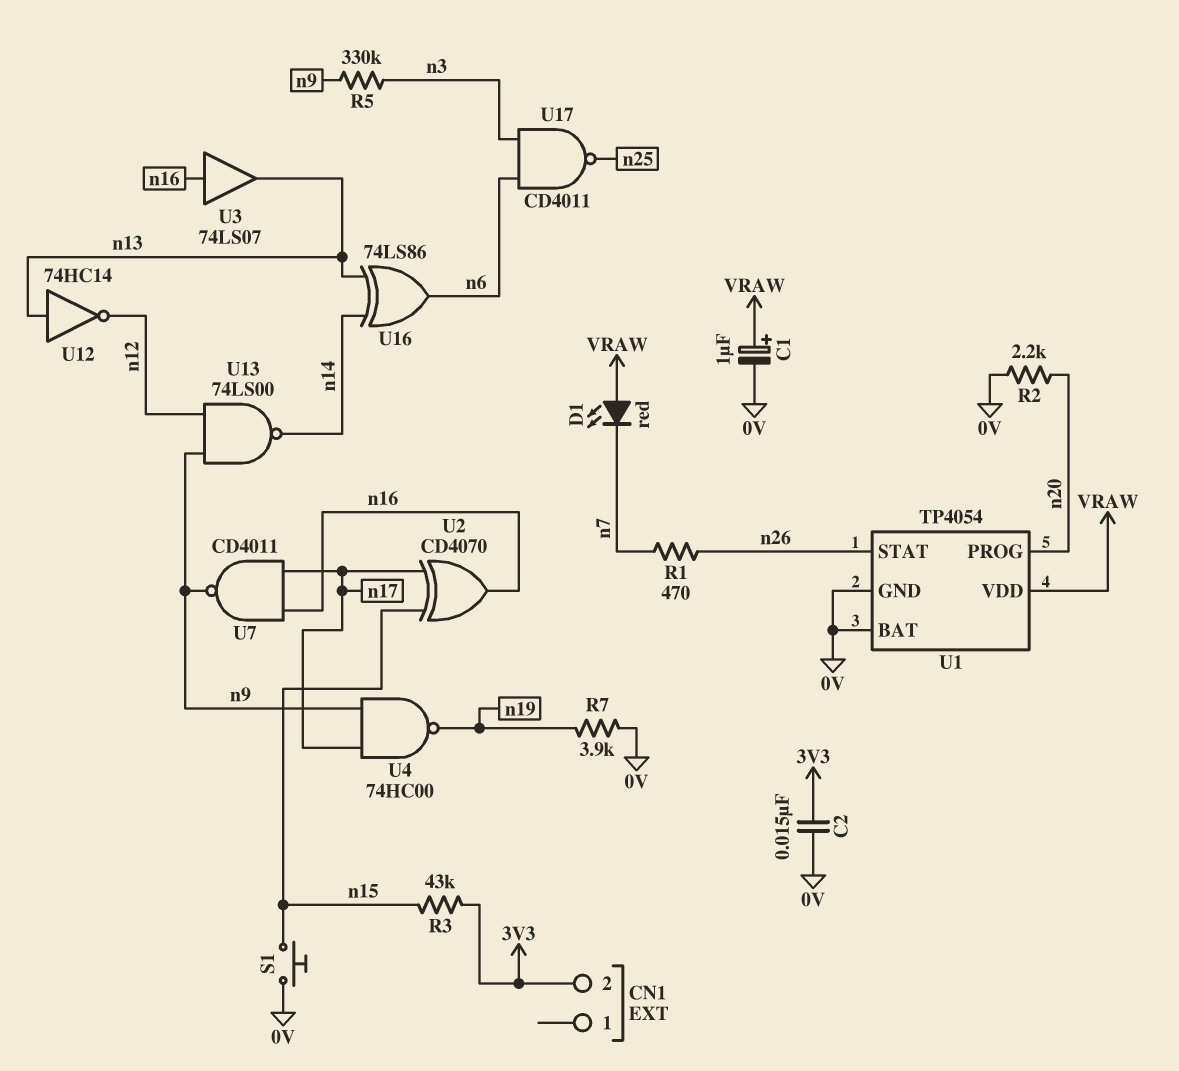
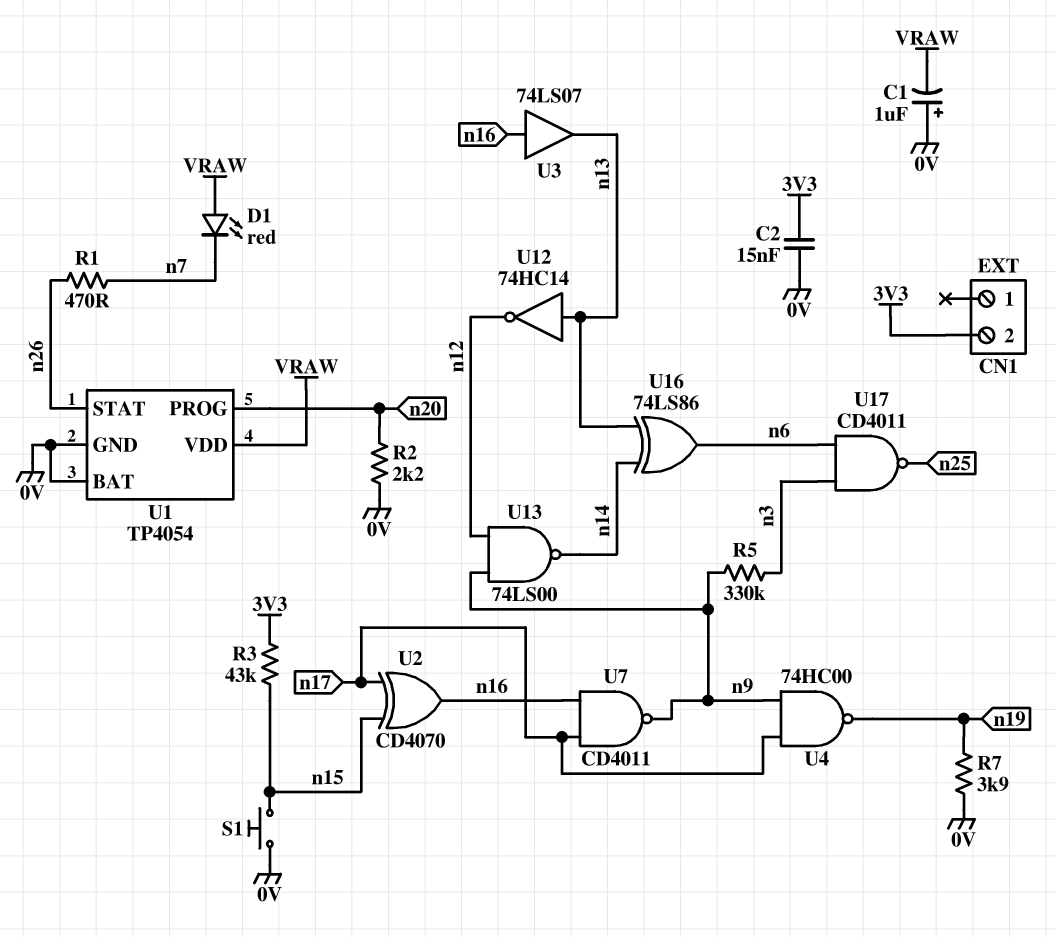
C1: 1uF (plus VRAW, minus 0V) -> 1uF (plus 0V, minus VRAW)

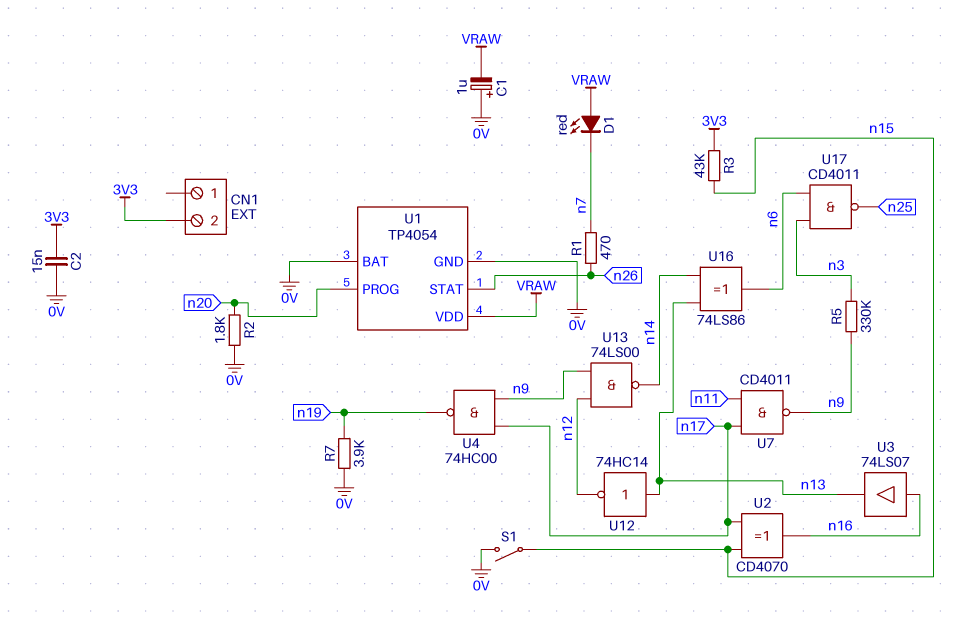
R2: 2.2k (0V, n20) -> 1.8k (0V, n20)
S1: button (0V, n15) -> switch (0V, n15)
U7: NAND CD4011 (in n16, in n17, out n9) -> NAND CD4011 (in n11, in n17, out n9)

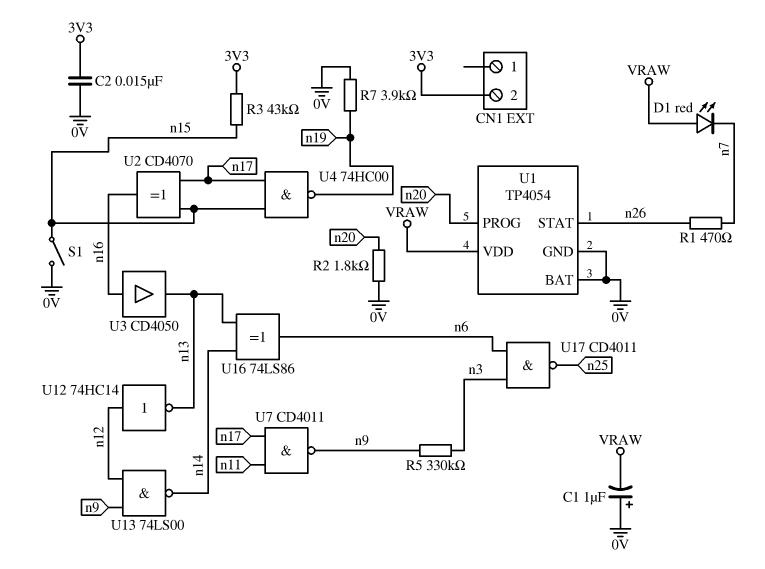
U3: buffer 74LS07 (in n16, out n13) -> buffer CD4050 (in n16, out n13)
U4: NAND 74HC00 (in n9, in n17, out n19) -> NAND 74HC00 (in n15, in n17, out n19)
U12: NOT 74HC14 (in n13, out n12) -> NOT 74HC14 (in n12, out n13)

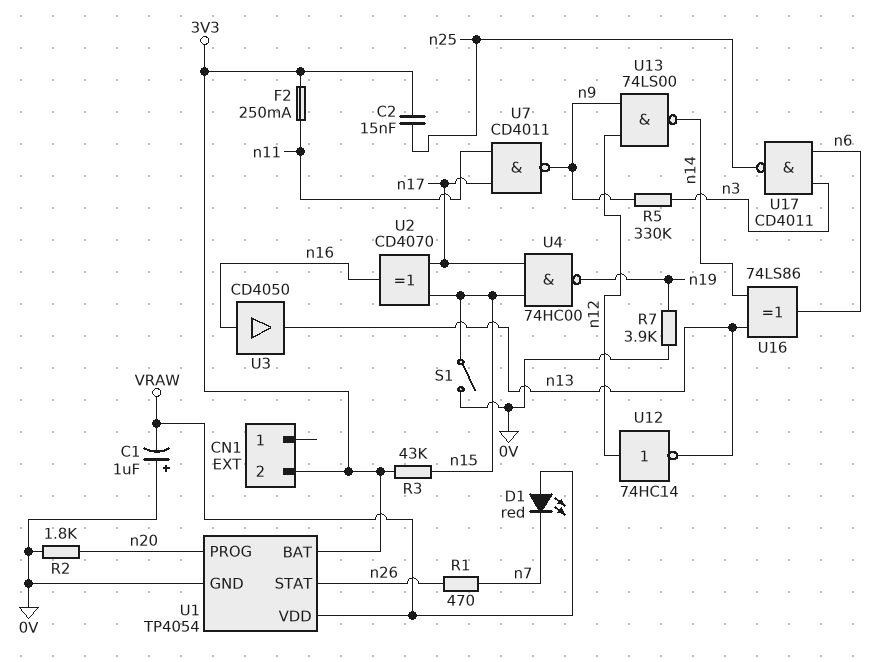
C2: 15nF (0V, 3V3) -> 15nF (3V3, n25)
F2: none -> 250mA (3V3, n11)
U1 pin BAT: 0V -> 3V3

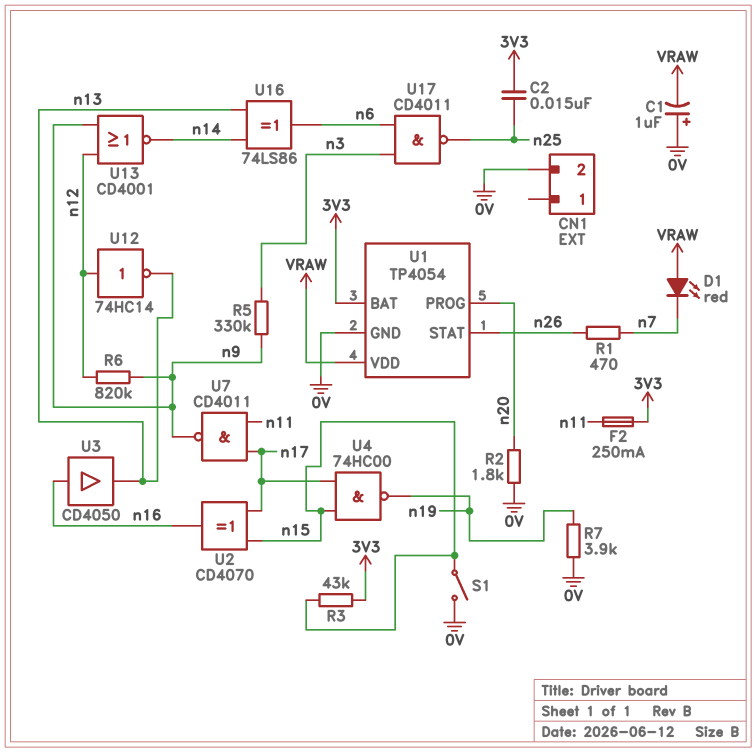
CN1 pin 2: 3V3 -> 0V
R6: none -> 820k (n9, n12)
U13: NAND 74LS00 (in n9, in n12, out n14) -> NOR CD4001 (in n9, in n12, out n14)

